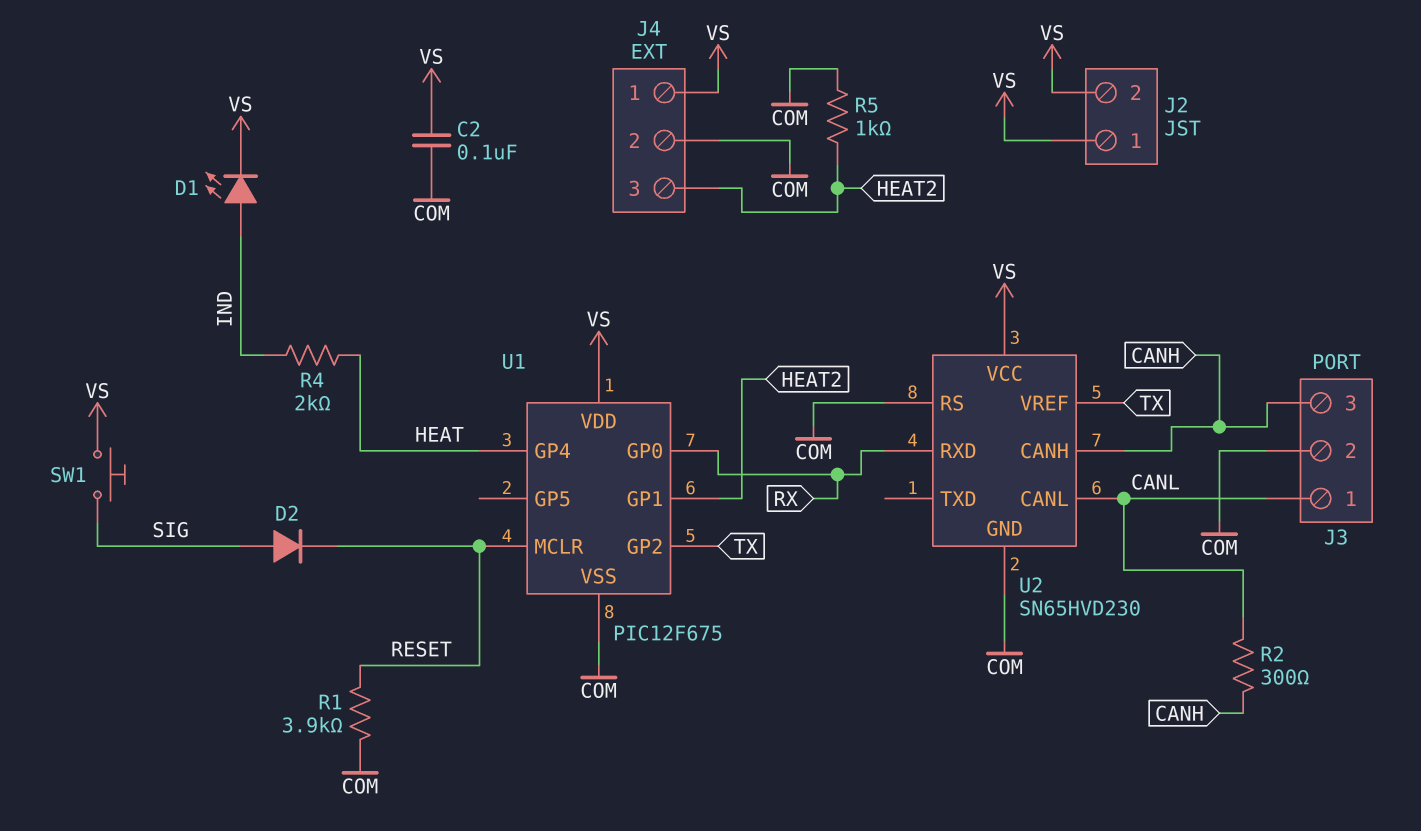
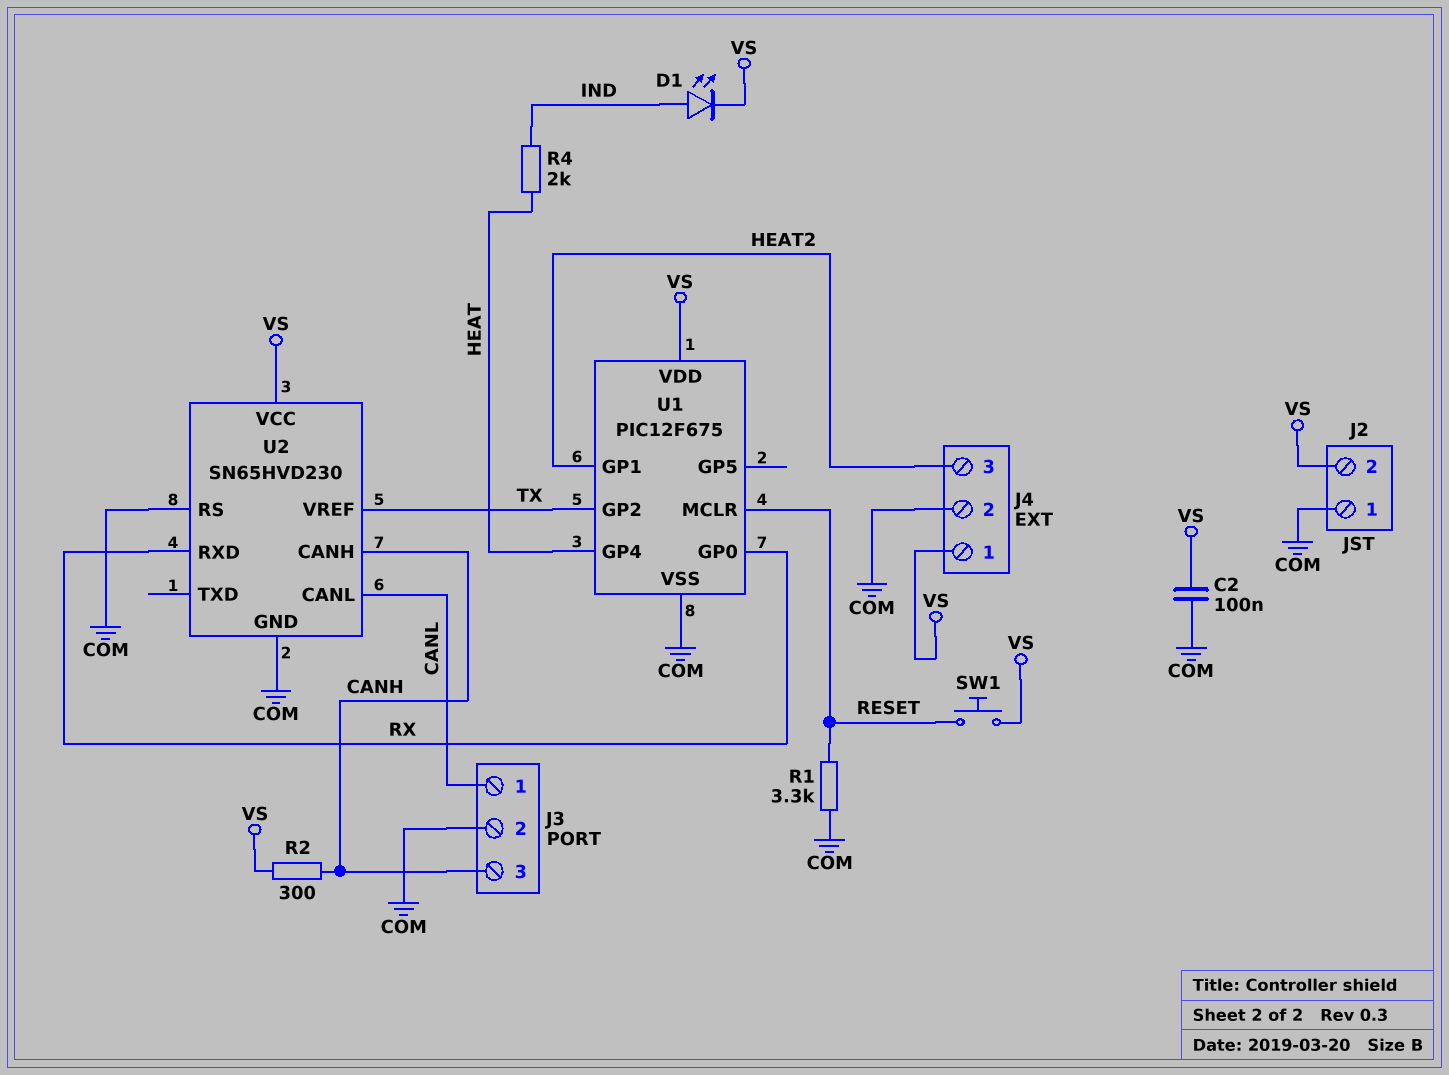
D2: diode (A SIG, K RESET) -> none
J2 pin 1: VS -> COM
R1: 3.9k (COM, RESET) -> 3.3k (COM, RESET)
R2: 300 (CANH, CANL) -> 300 (CANH, VS)
R5: 1k (COM, HEAT2) -> none
SW1: button (SIG, VS) -> button (RESET, VS)

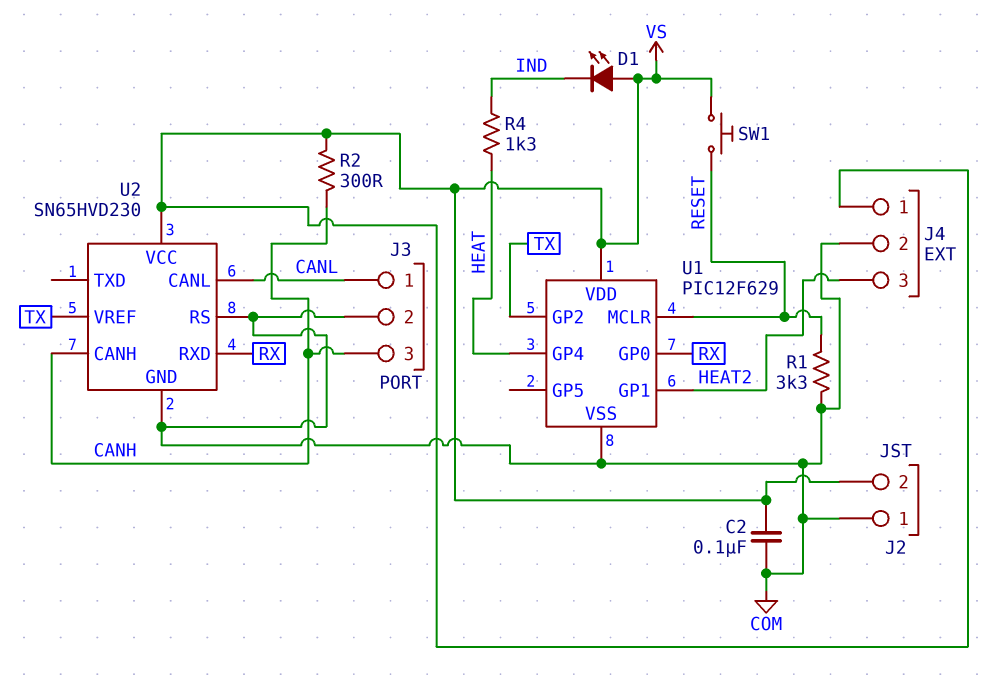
D1: LED (A IND, K VS) -> LED (A VS, K IND)
R4: 2k (HEAT, IND) -> 1.3k (HEAT, IND)
U1: PIC12F675 -> PIC12F629

